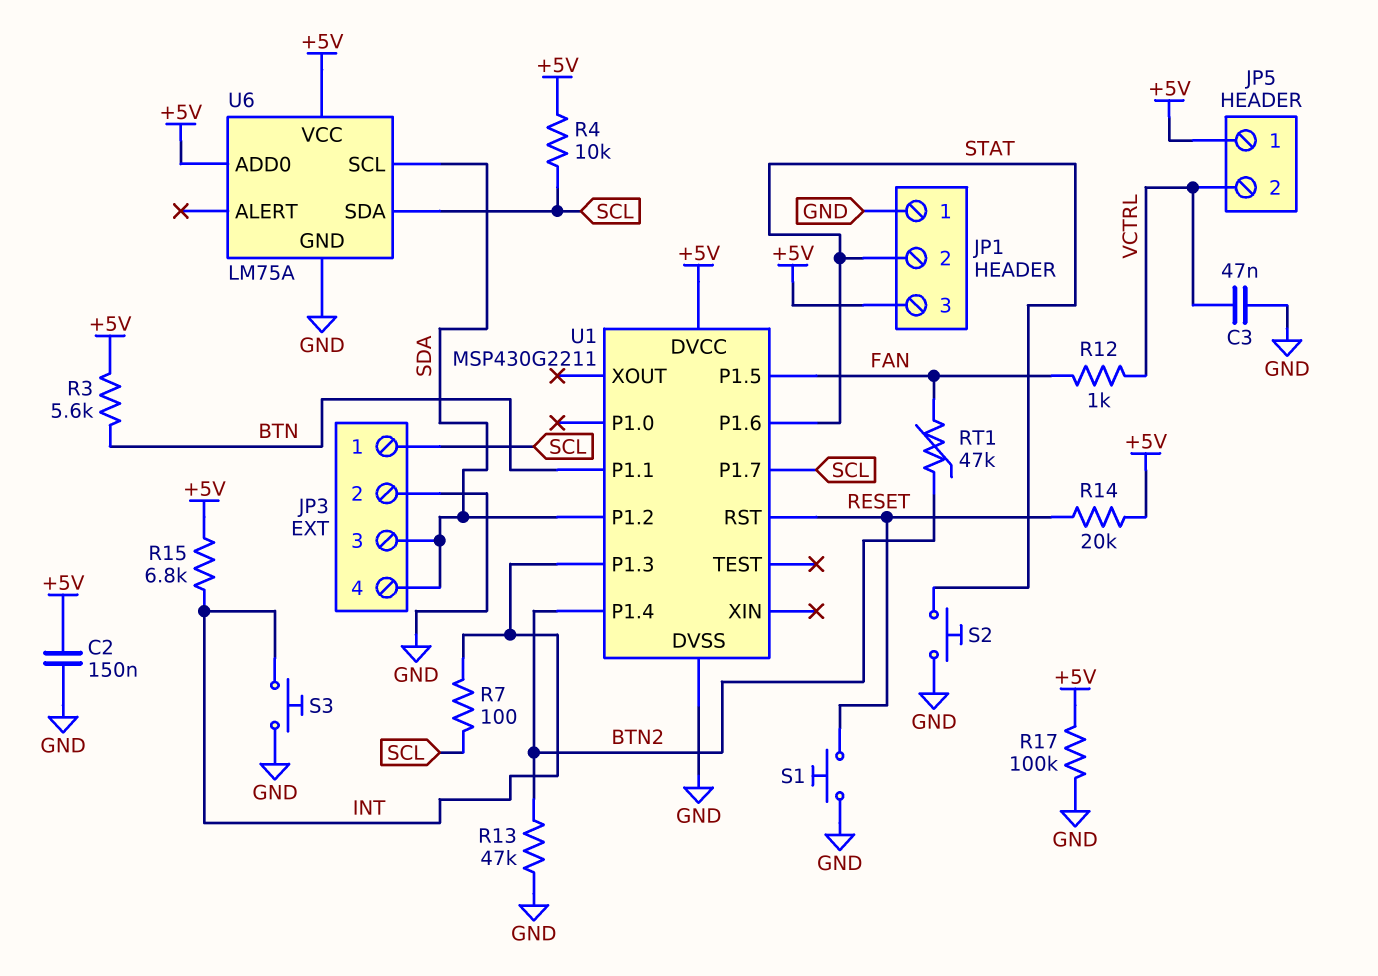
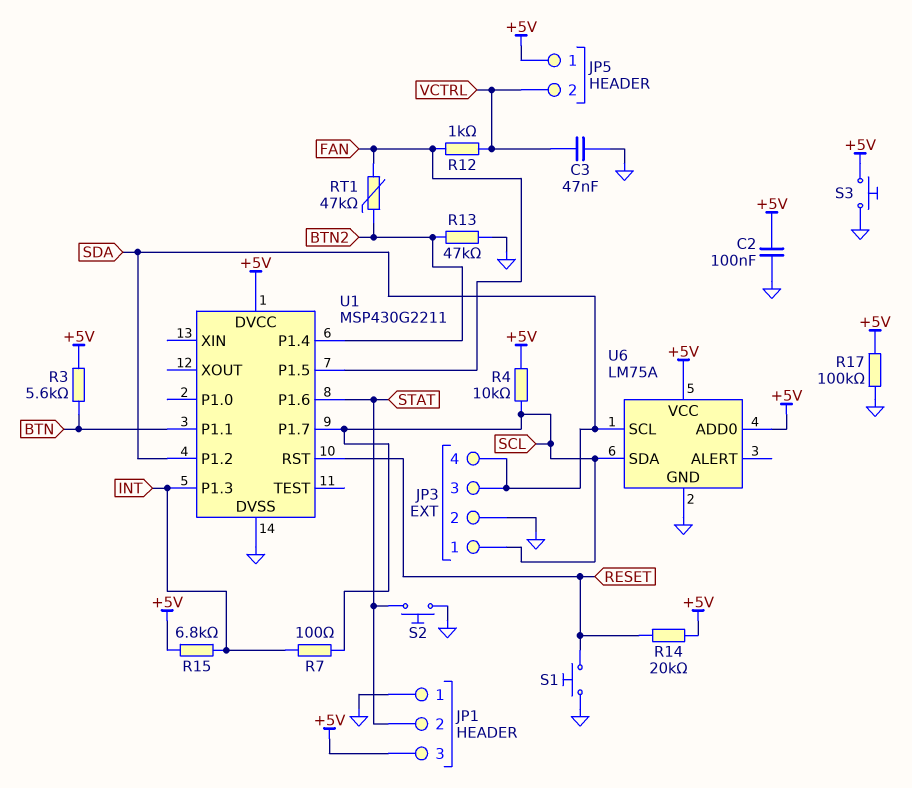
C2: 150nF (+5V, GND) -> 100nF (+5V, GND)
S3: button (GND, INT) -> button (+5V, GND)

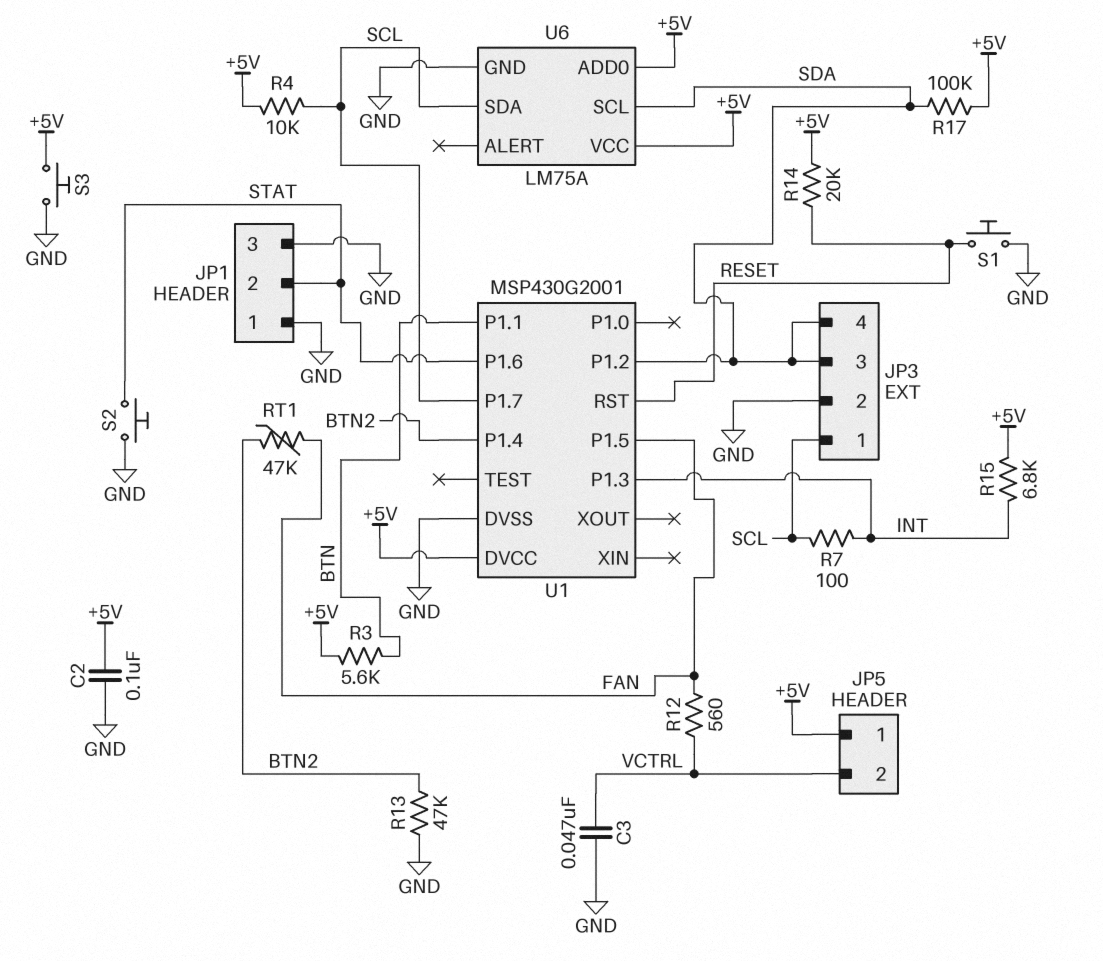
JP1 pin 3: +5V -> GND
R12: 1k (FAN, VCTRL) -> 560 (FAN, VCTRL)
R17: 100k (+5V, GND) -> 100k (+5V, SDA)
U1: MSP430G2211 -> MSP430G2001

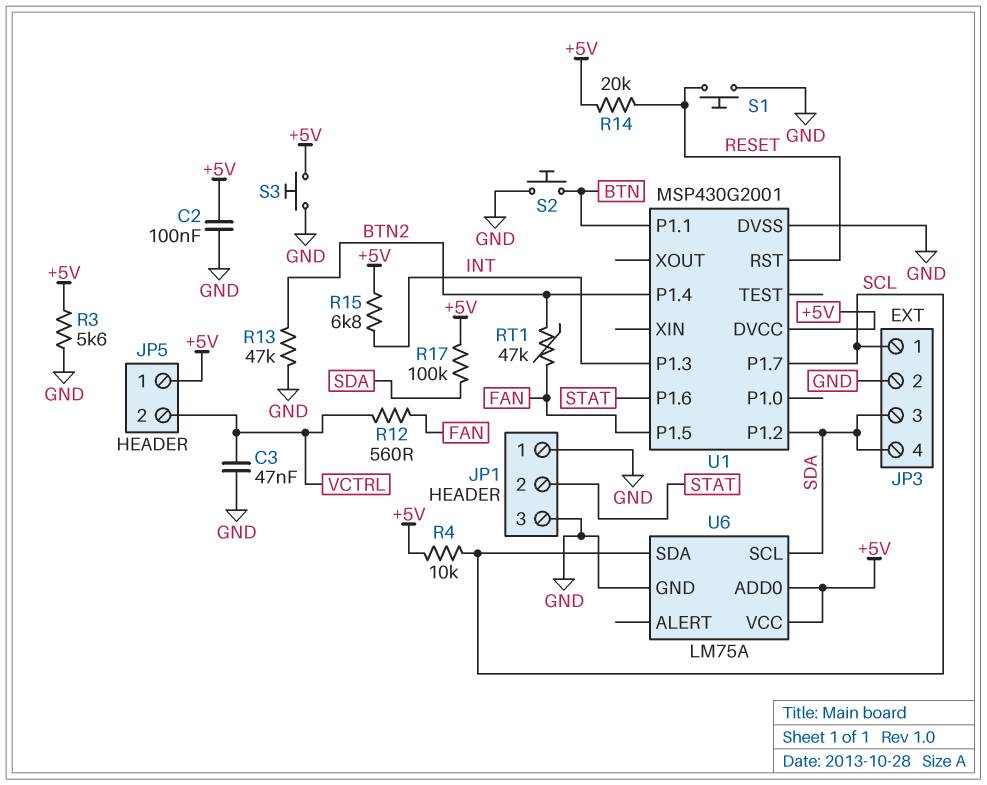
R3: 5.6k (+5V, BTN) -> 5.6k (+5V, GND)
R7: 100 (INT, SCL) -> none
S2: button (GND, STAT) -> button (BTN, GND)

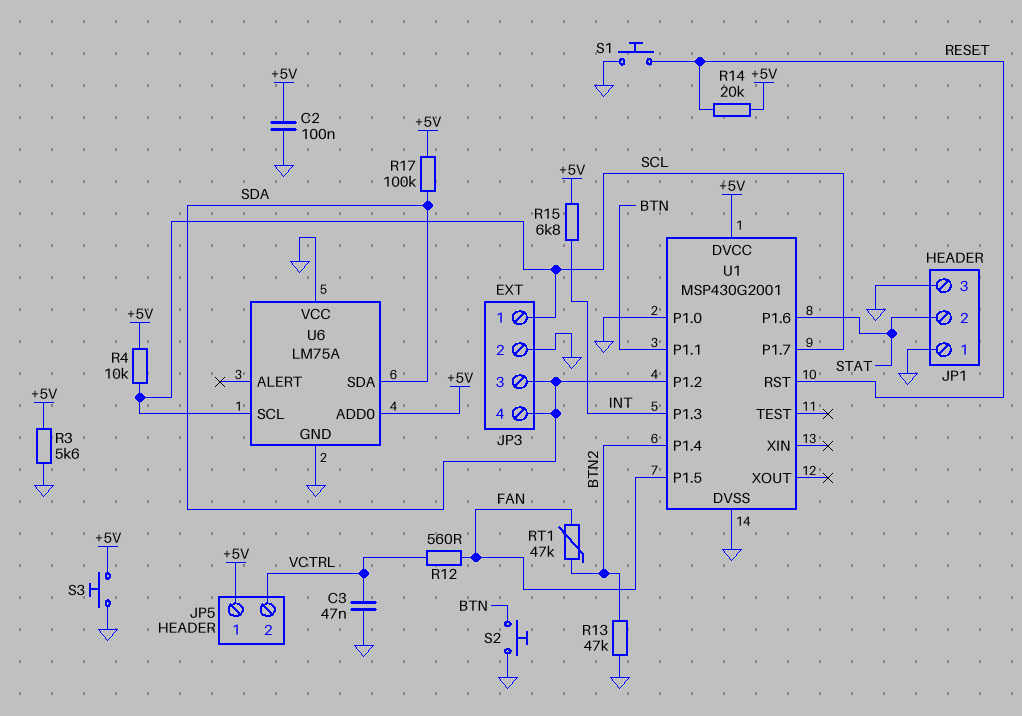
U1 pin P1.0: none -> GND
U6 pin SCL: SDA -> SCL
U6 pin SDA: SCL -> SDA
U6 pin VCC: +5V -> GND

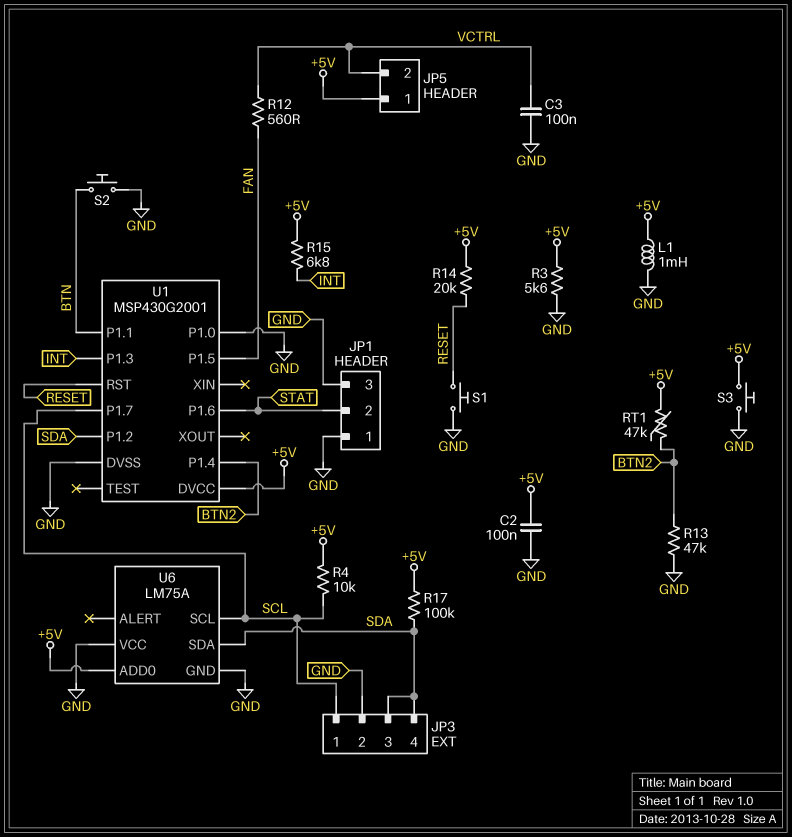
C3: 47nF (GND, VCTRL) -> 100nF (GND, VCTRL)
L1: none -> 1mH (+5V, GND)
RT1: 47k (BTN2, FAN) -> 47k (+5V, BTN2)

